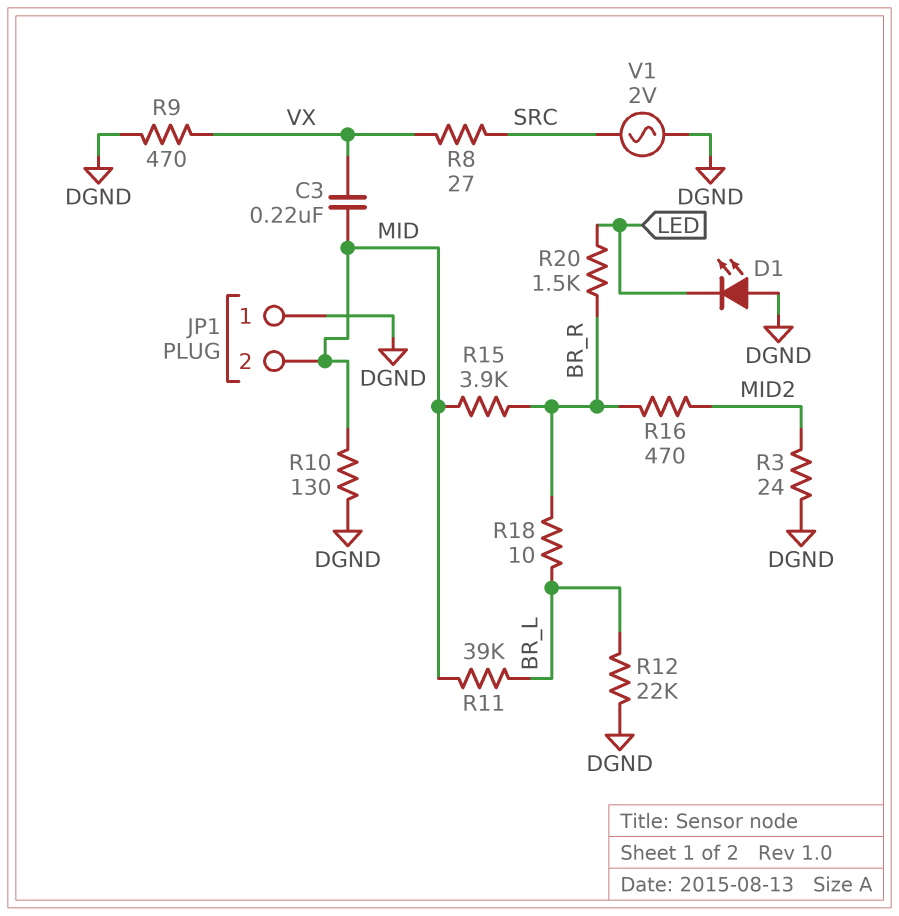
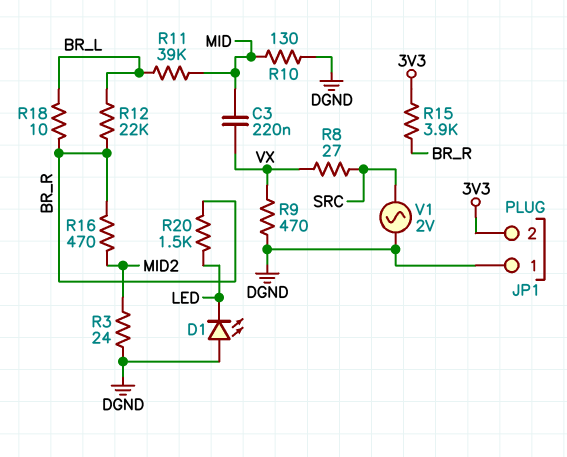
JP1 pin 2: MID -> 3V3
R12: 22k (BR_L, DGND) -> 22k (BR_L, BR_R)
R15: 3.9k (BR_R, MID) -> 3.9k (3V3, BR_R)

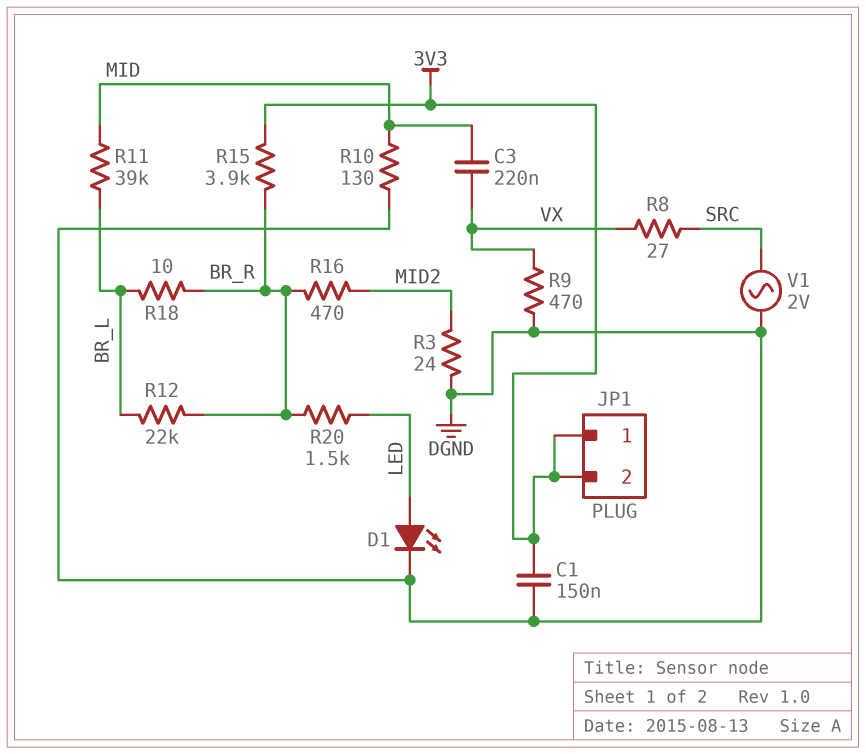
C1: none -> 150nF (3V3, DGND)
D1: LED (A DGND, K LED) -> LED (A LED, K DGND)
JP1 pin 1: DGND -> 3V3

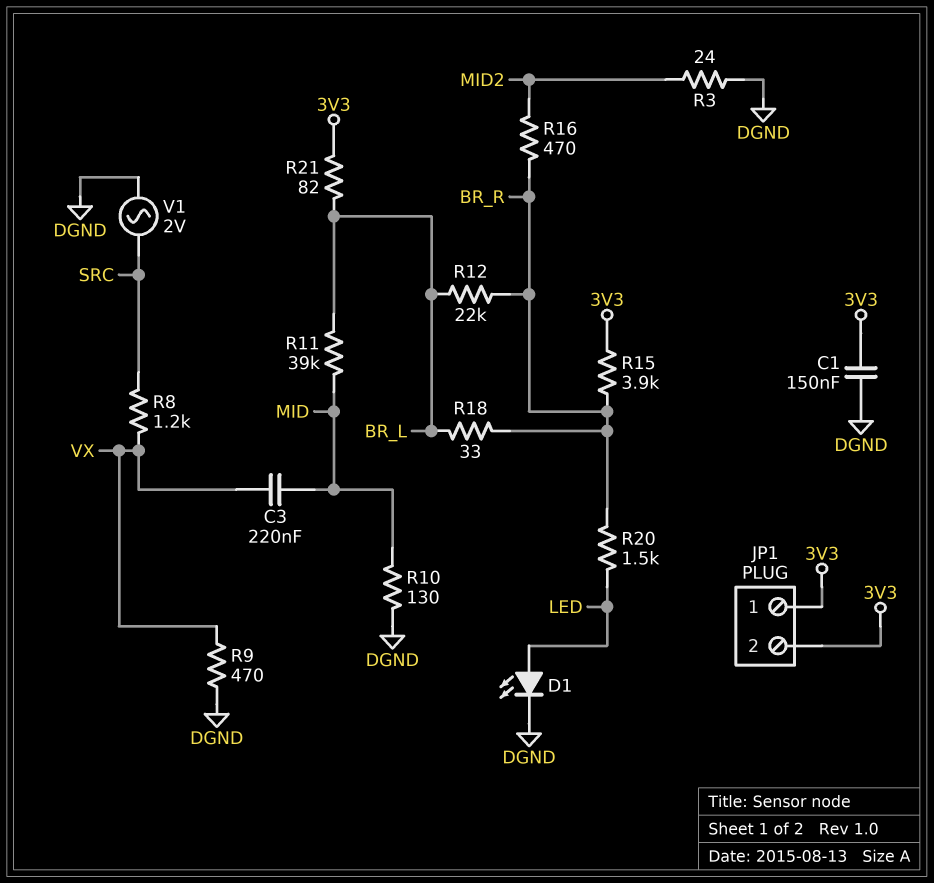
R8: 27 (SRC, VX) -> 1.2k (SRC, VX)
R18: 10 (BR_L, BR_R) -> 33 (BR_L, BR_R)
R21: none -> 82 (3V3, BR_L)

